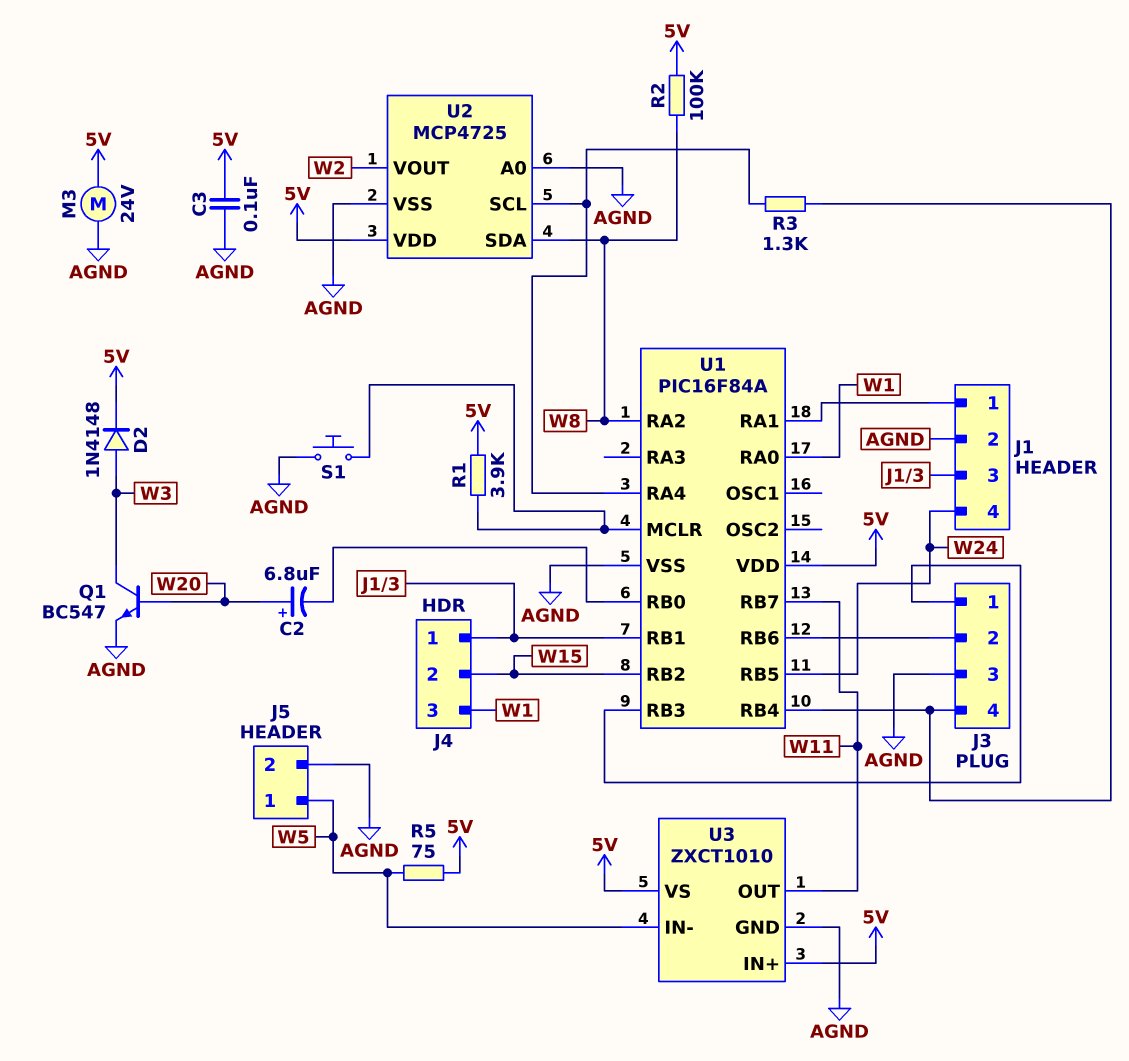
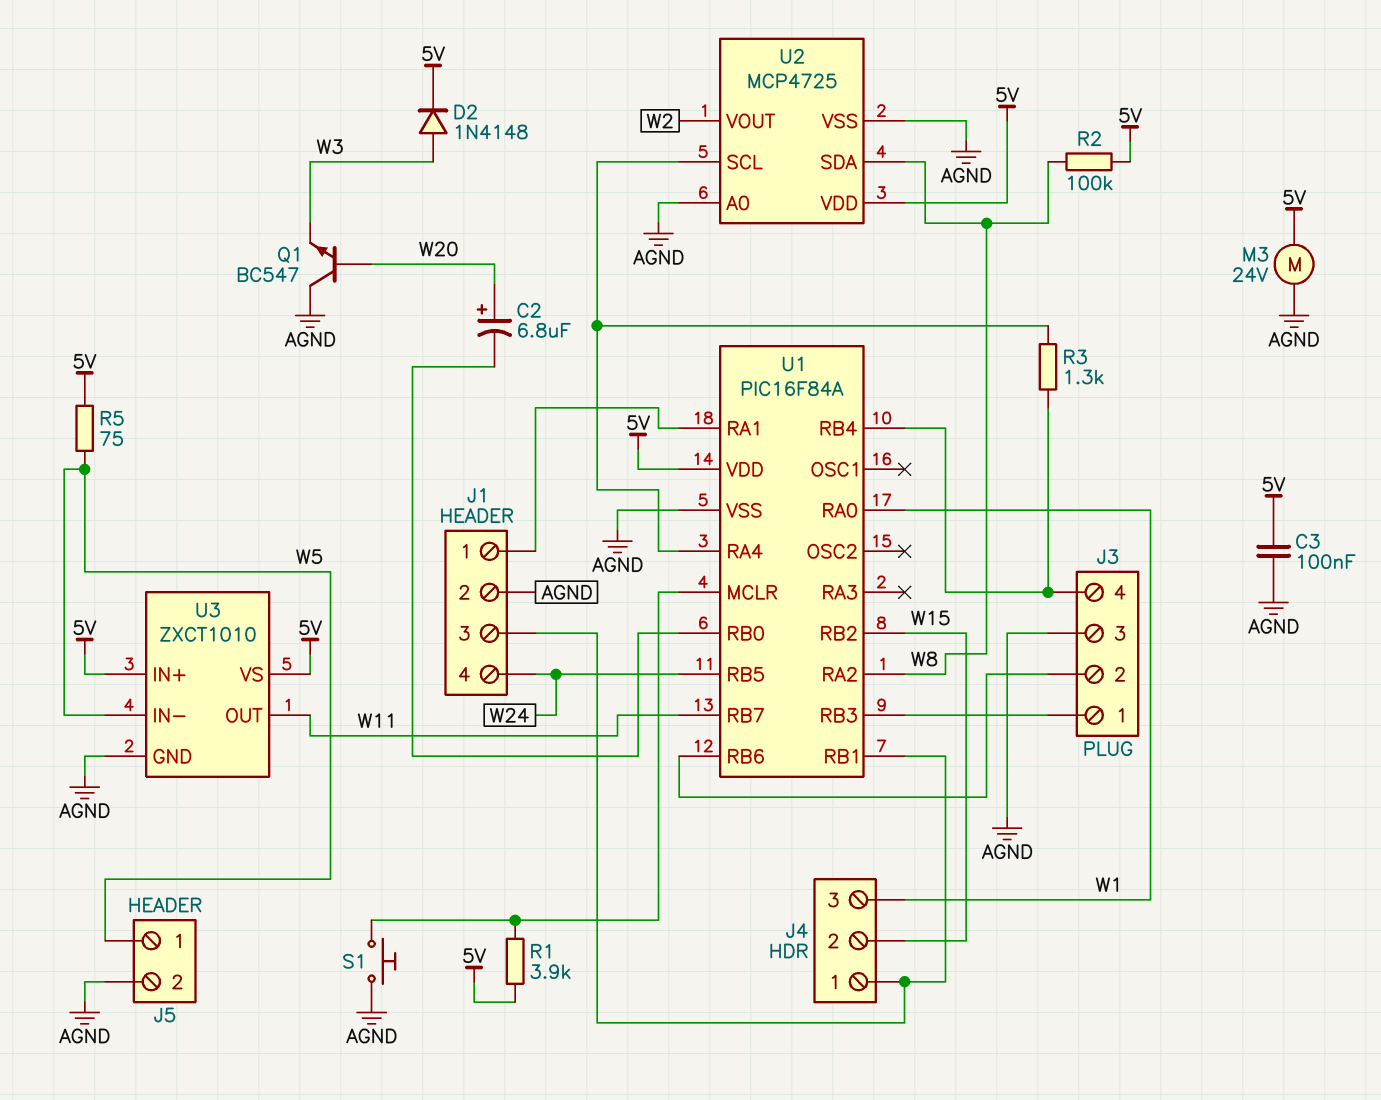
Q1: NPN BC547 (B W20, C W3, E AGND) -> NPN BC547 (B W20, C AGND, E W3)

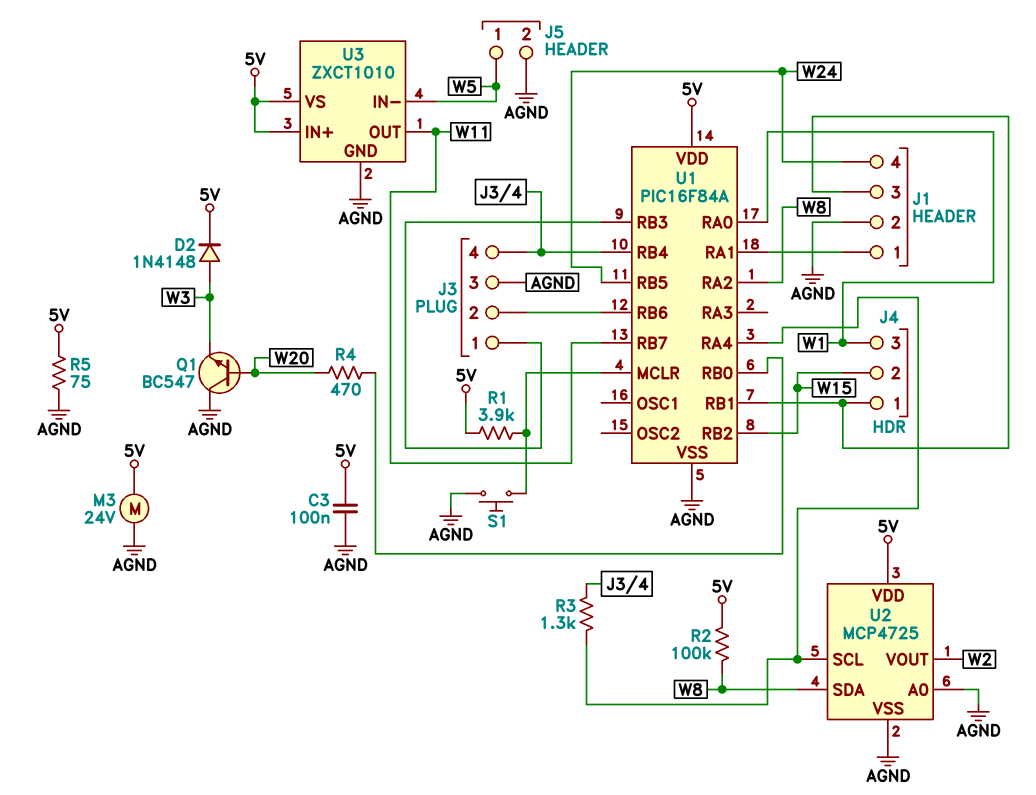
C2: 6.8uF (plus W20, minus U1/RB0) -> none
R4: none -> 470 (U1/RB0, W20)
R5: 75 (5V, W5) -> 75 (5V, AGND)

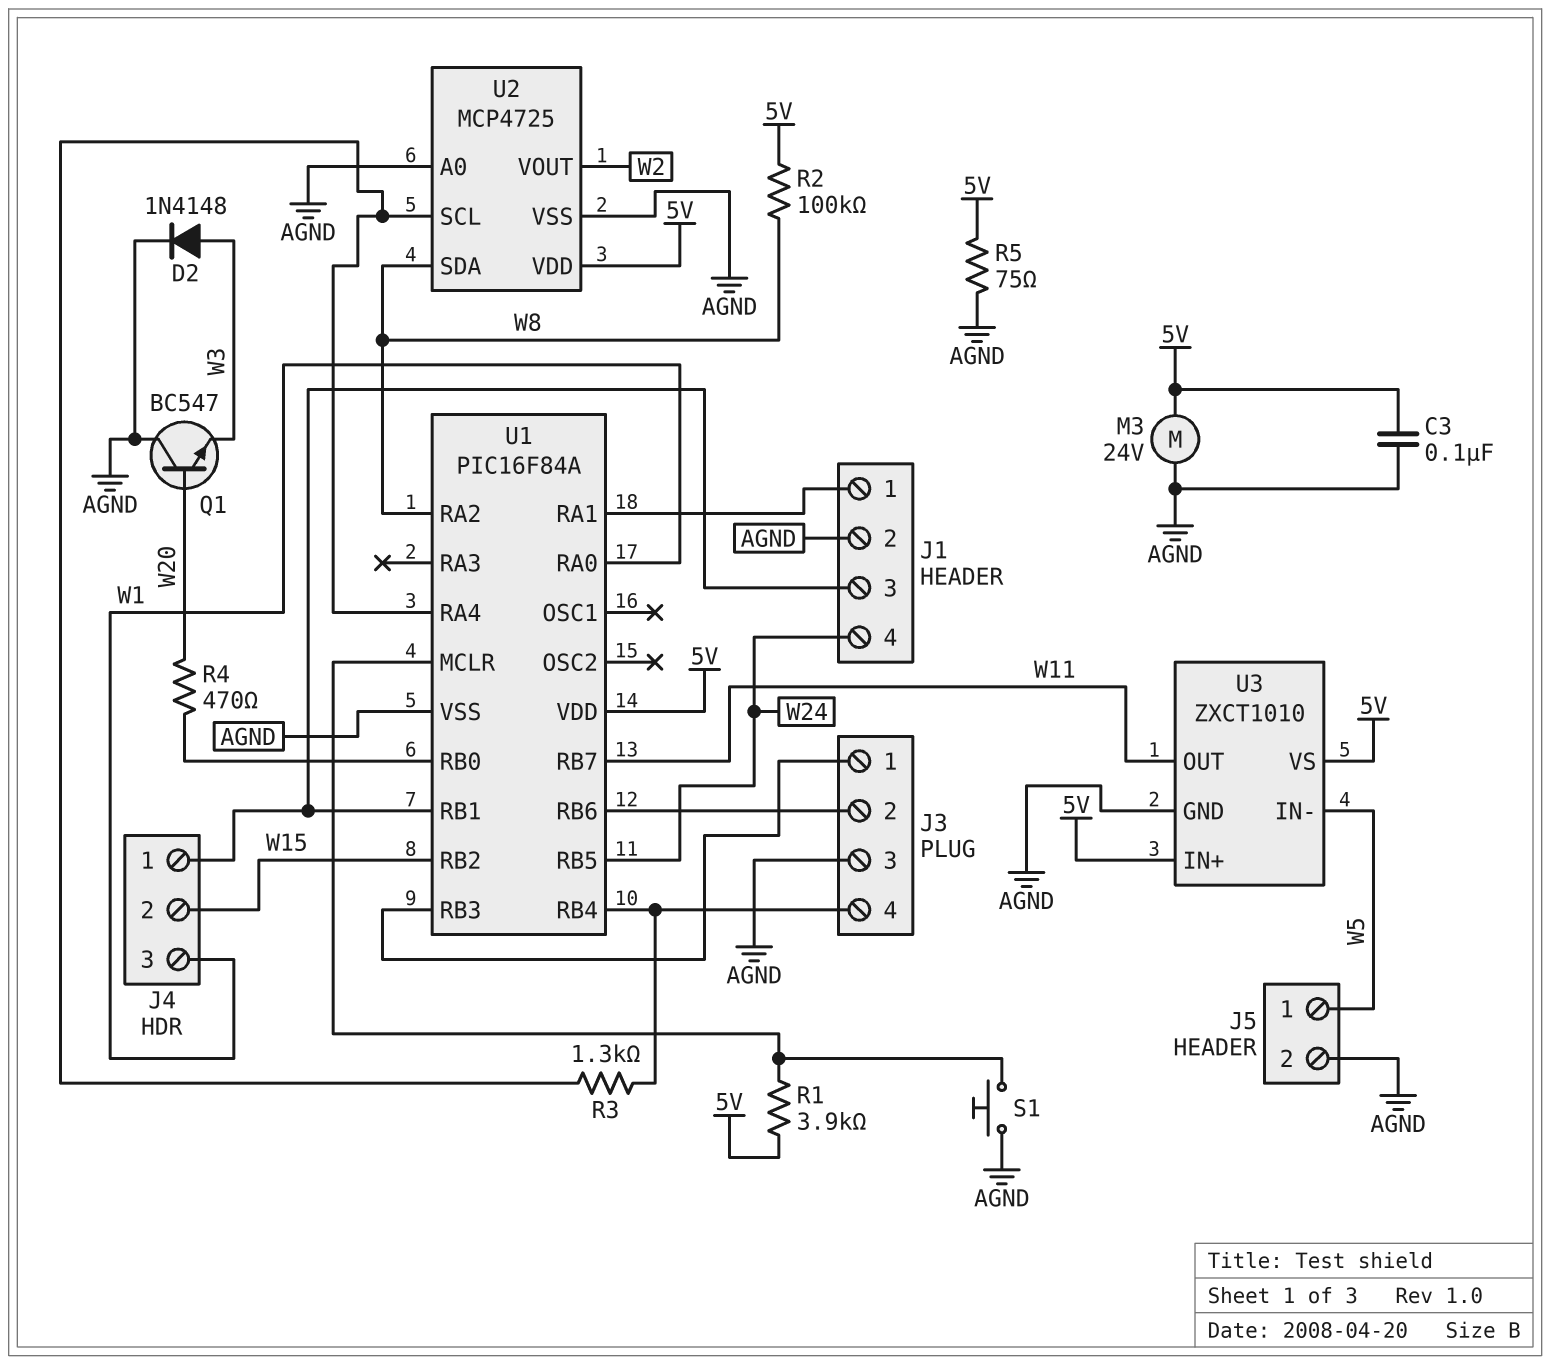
D2: diode 1N4148 (A W3, K 5V) -> diode 1N4148 (A W3, K AGND)

